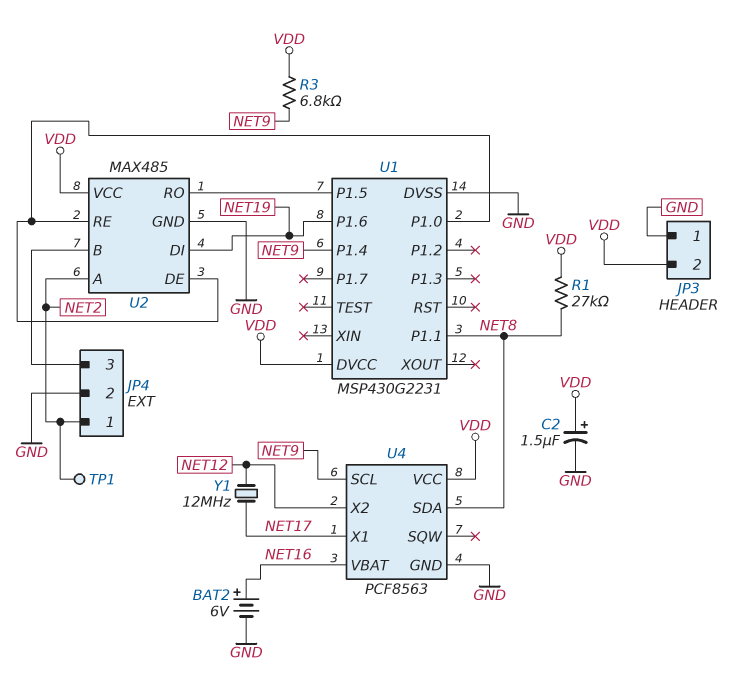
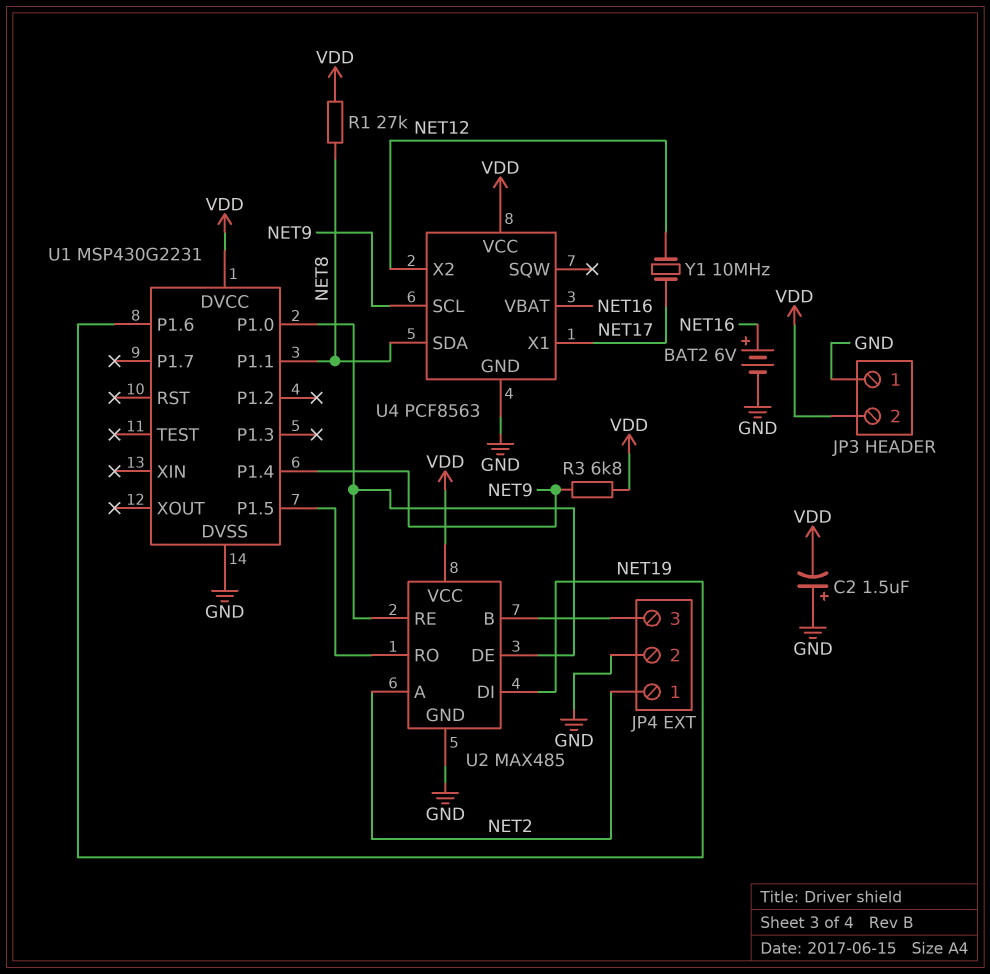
C2: 1.5uF (plus VDD, minus GND) -> 1.5uF (plus GND, minus VDD)
TP1: test point (NET2) -> none
Y1: 12MHz (NET12, NET17) -> 10MHz (NET12, NET17)

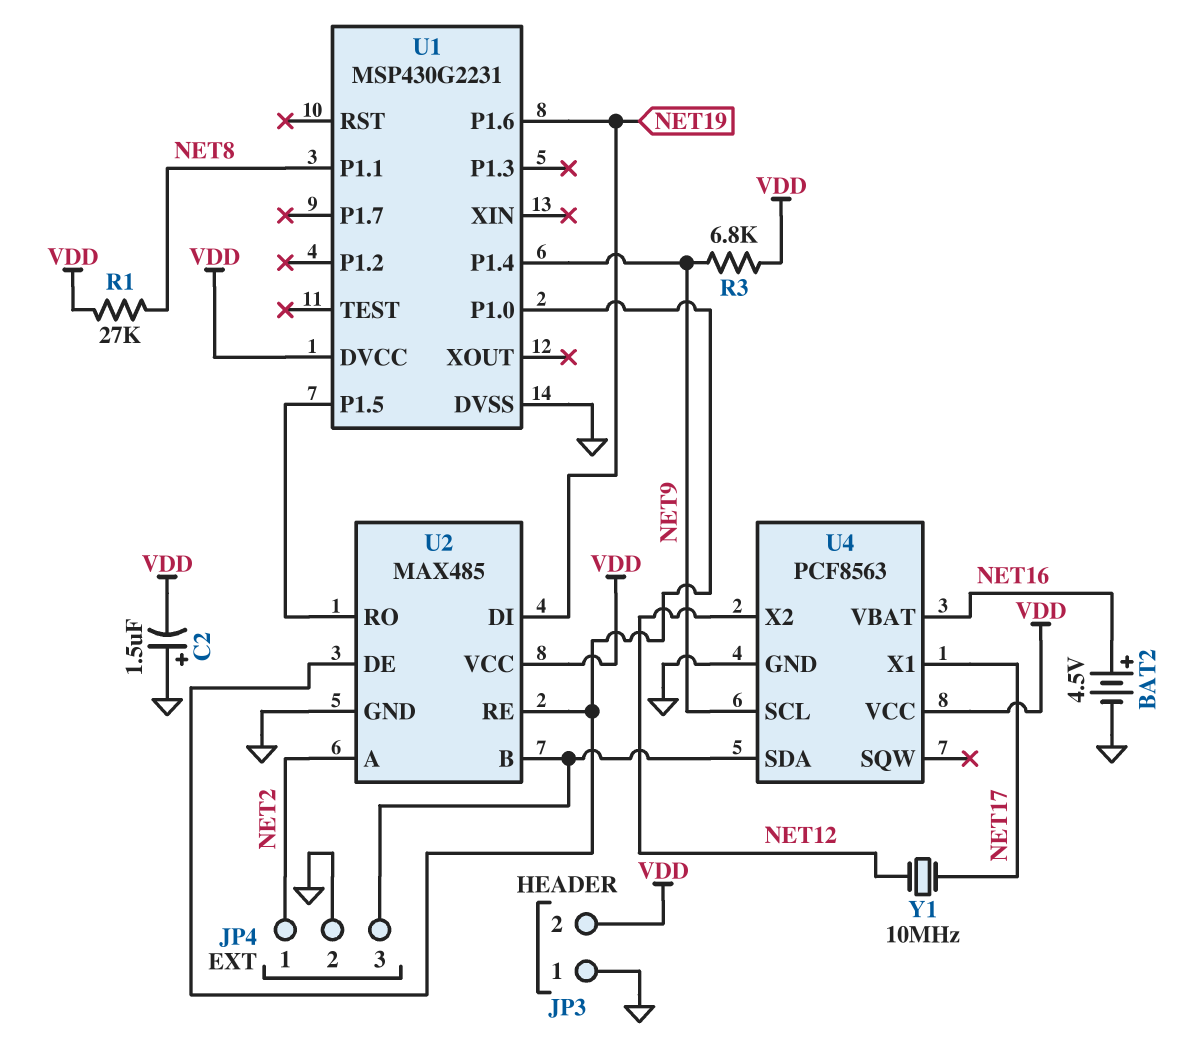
BAT2: 6V (plus NET16, minus GND) -> 4.5V (plus NET16, minus GND)
U4 pin SDA: NET8 -> JP4/3

